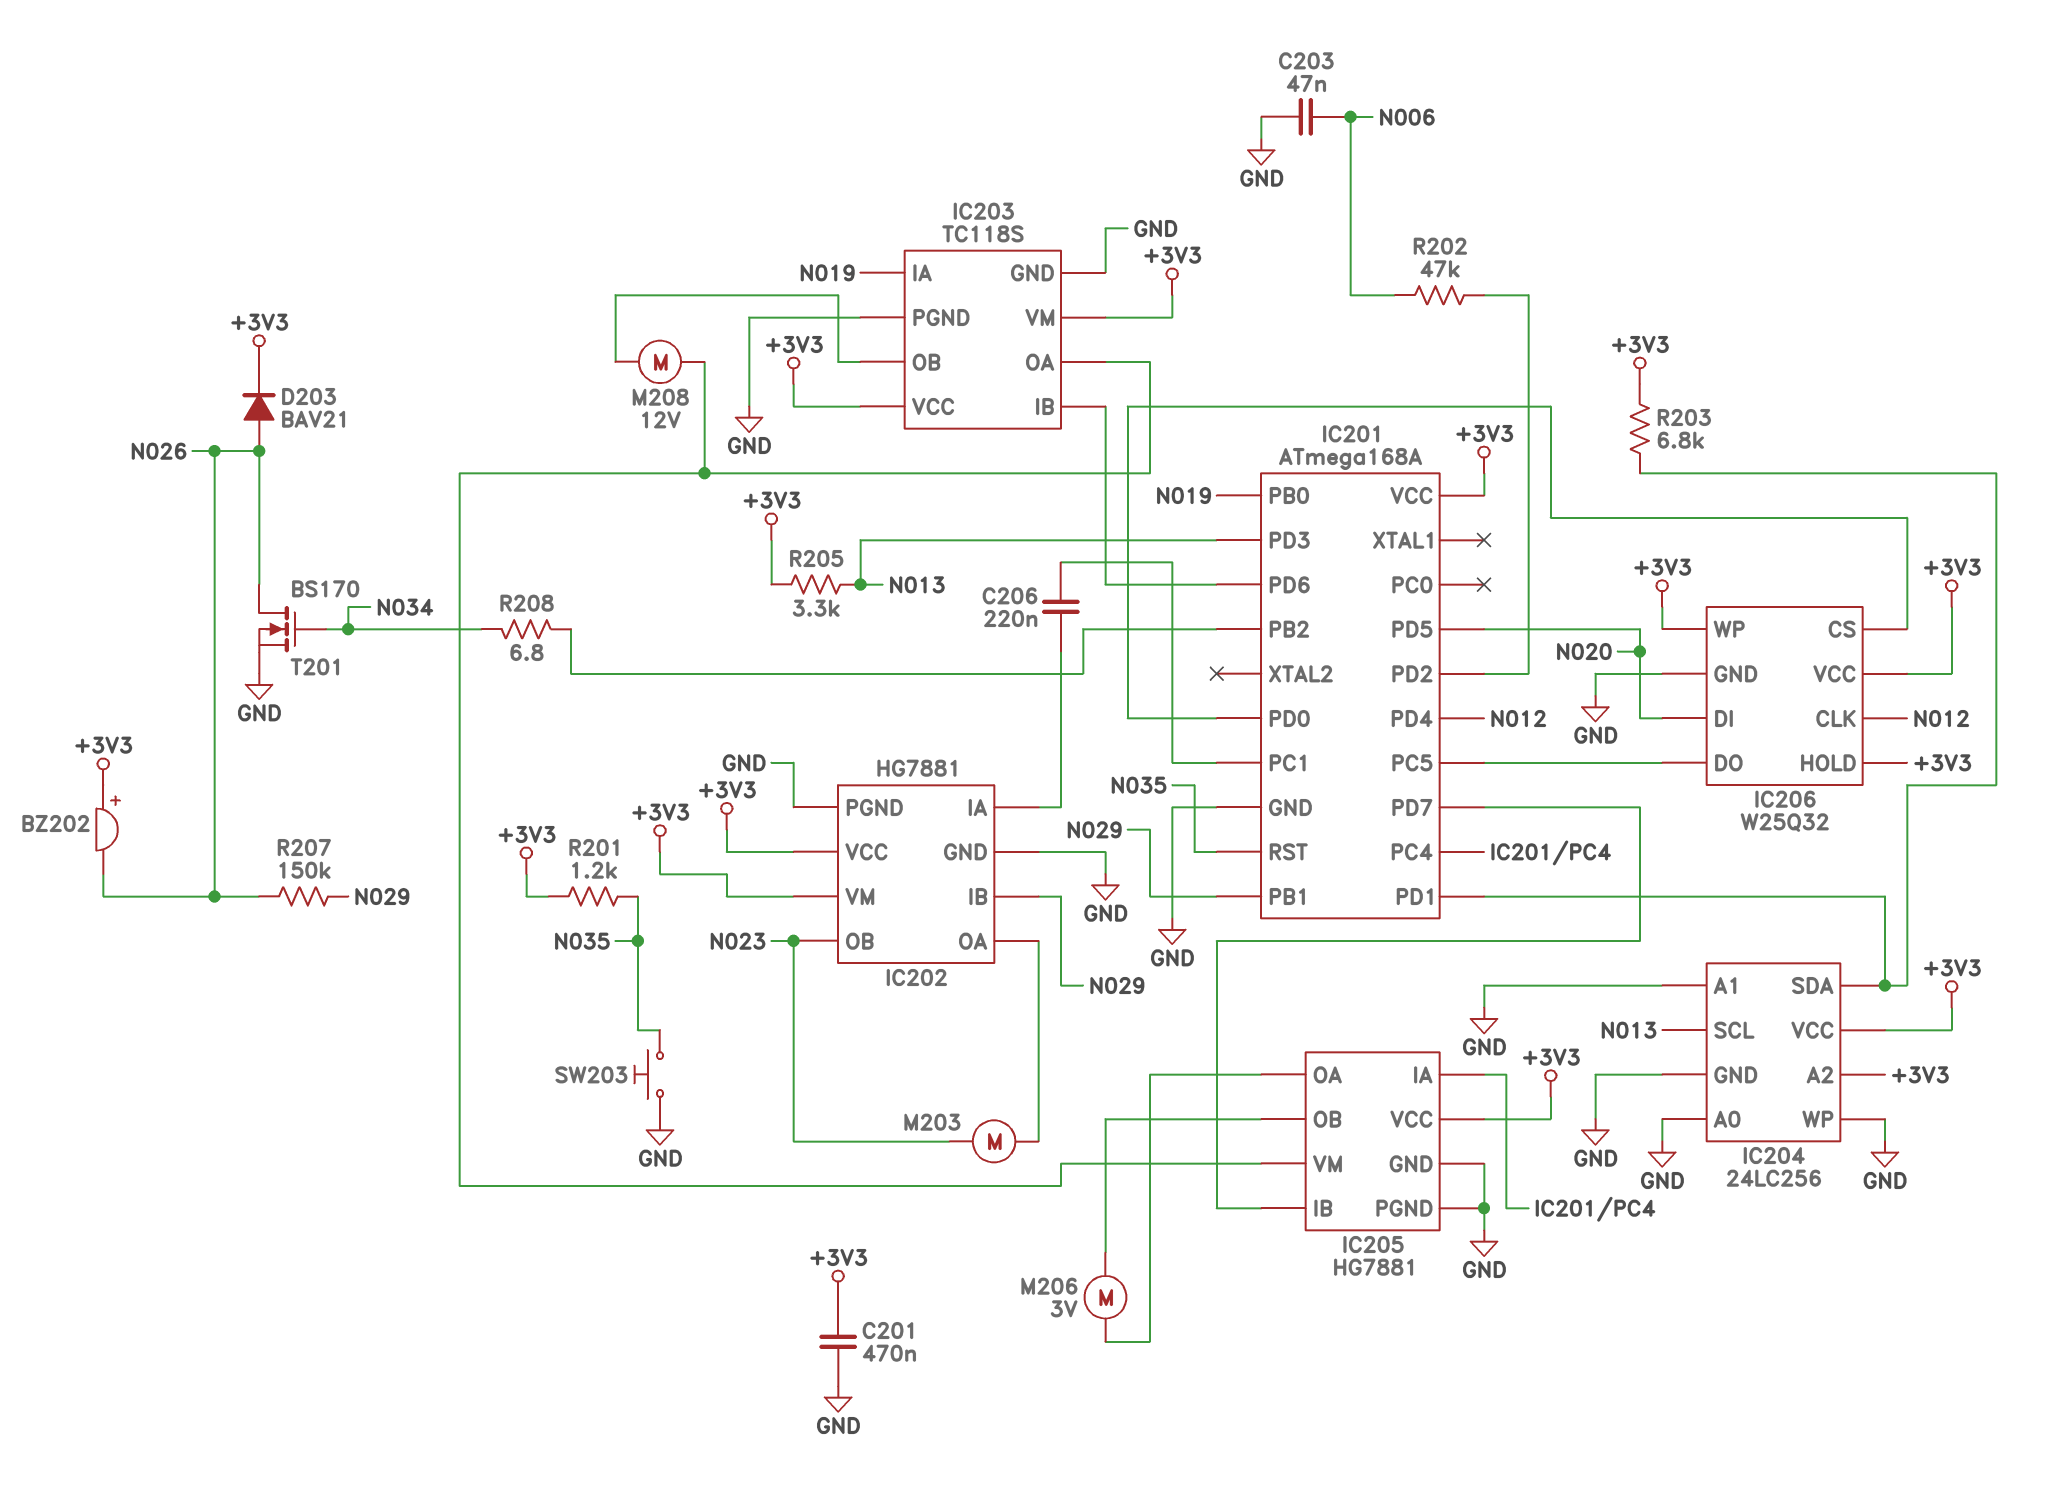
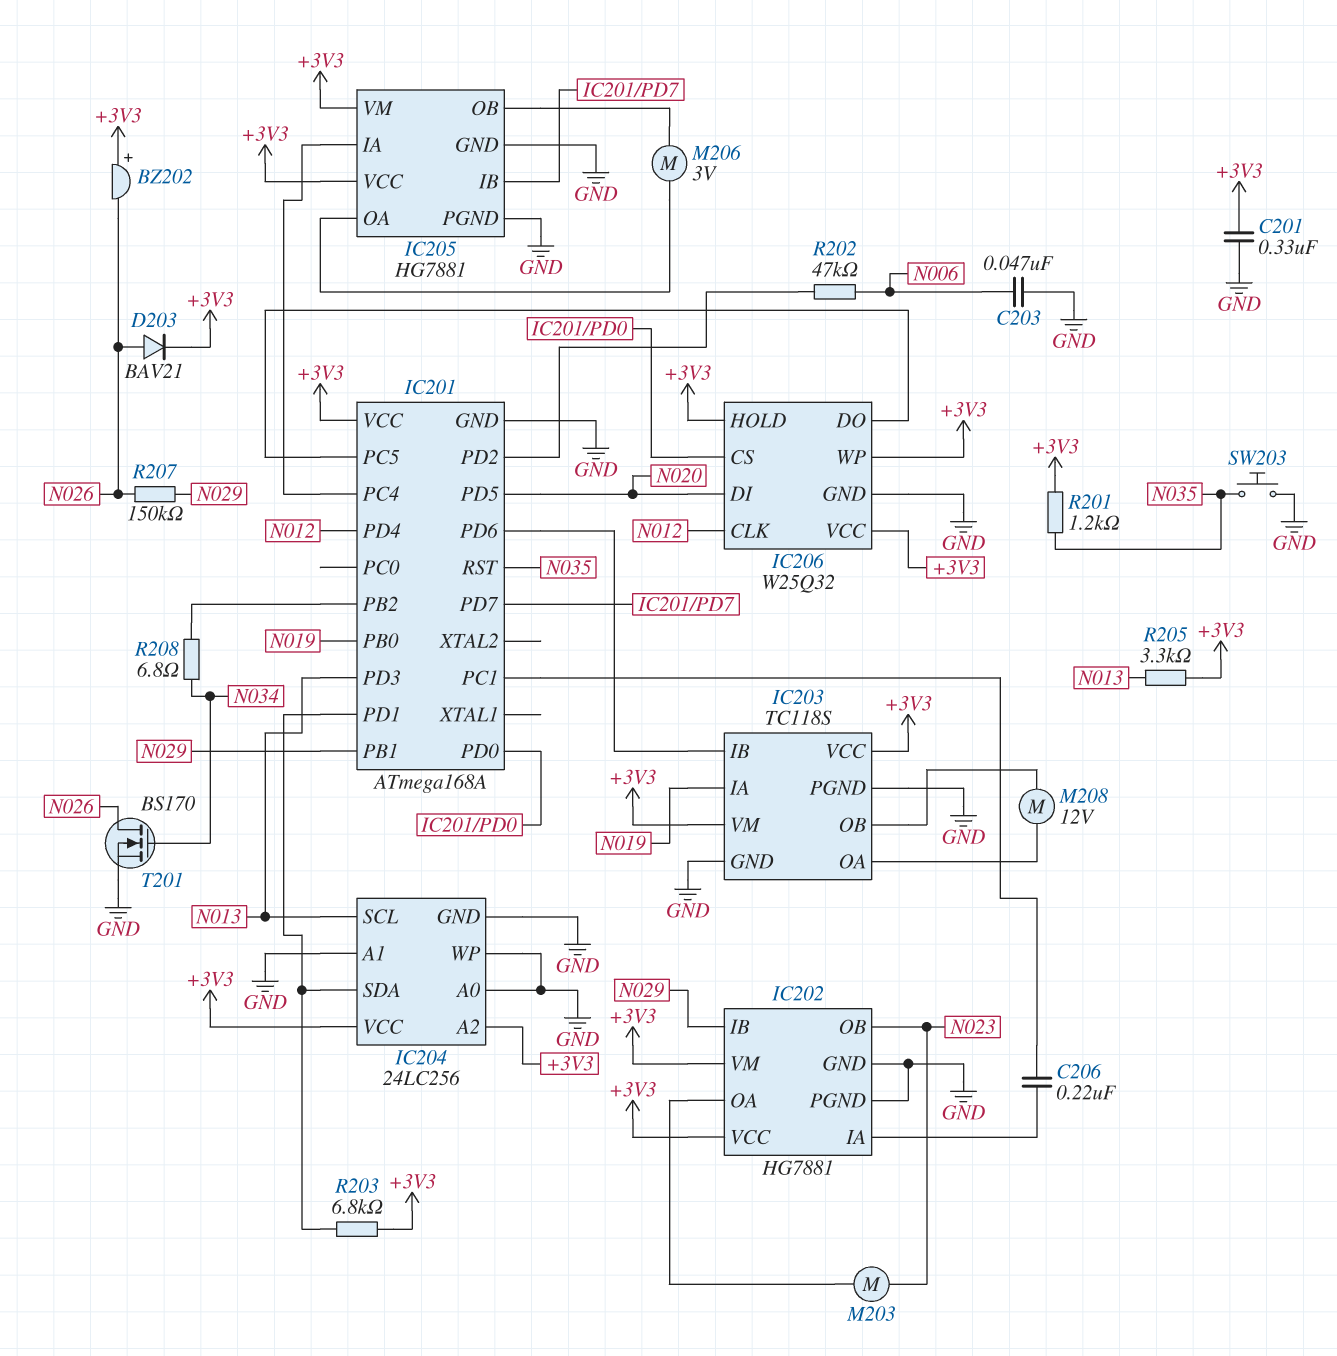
C201: 470nF (+3V3, GND) -> 330nF (+3V3, GND)
IC205 pin VM: IC203/OA -> +3V3

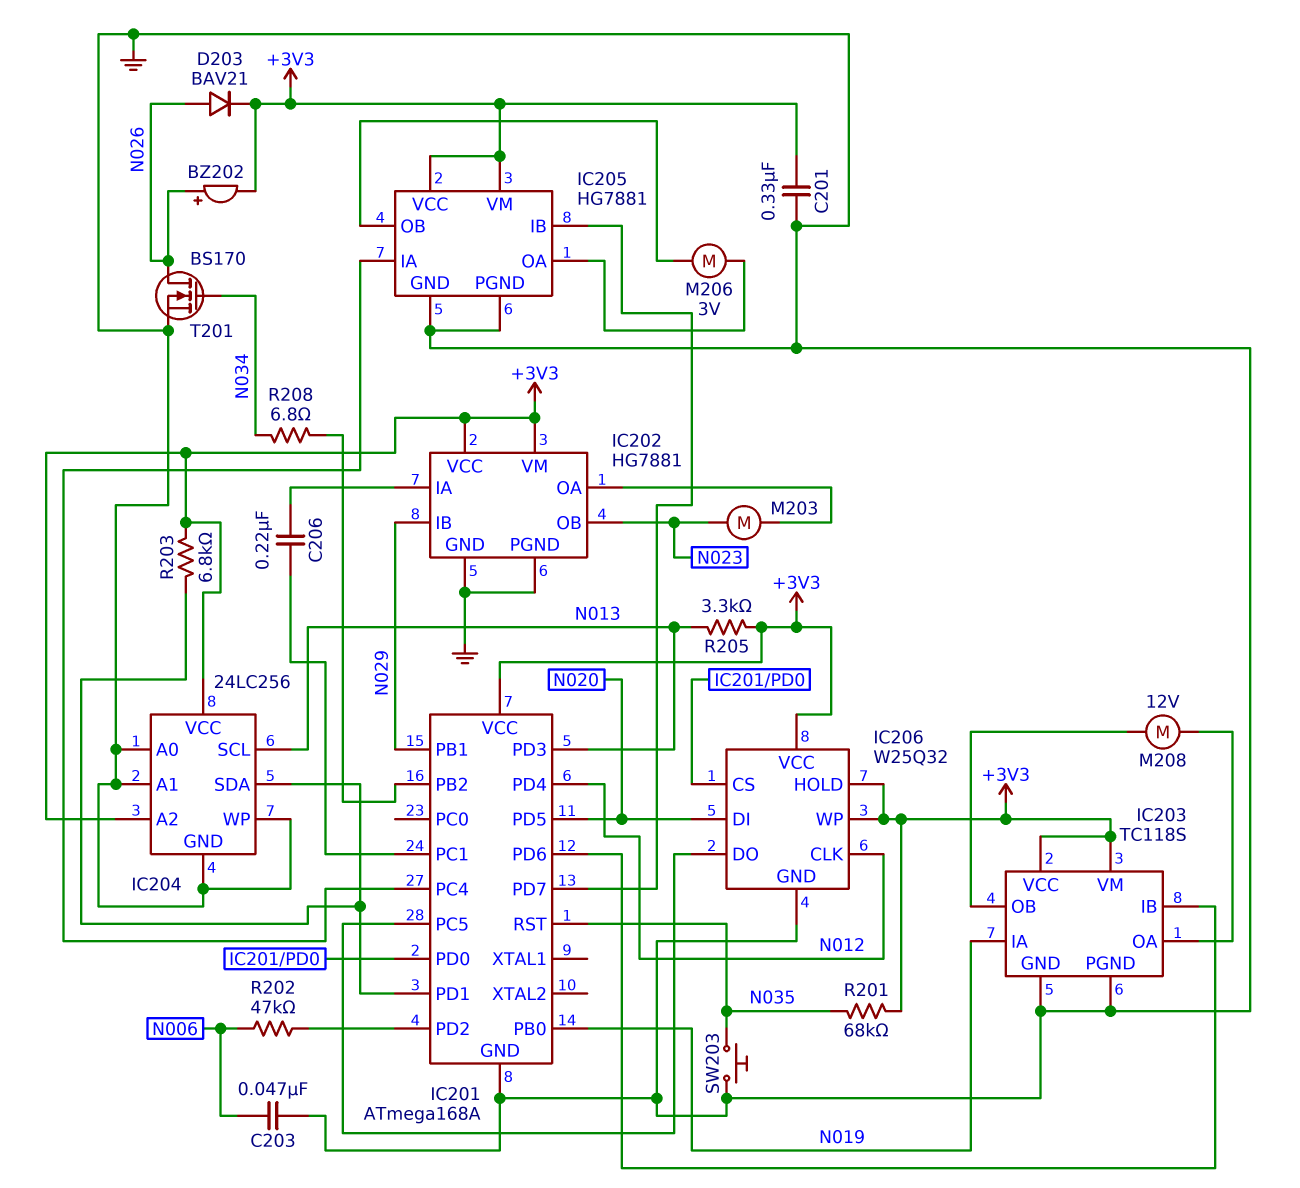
BZ202: buzzer (plus +3V3, minus N026) -> buzzer (plus N026, minus +3V3)
R201: 1.2k (+3V3, N035) -> 68k (+3V3, N035)
R207: 150k (N026, N029) -> none

